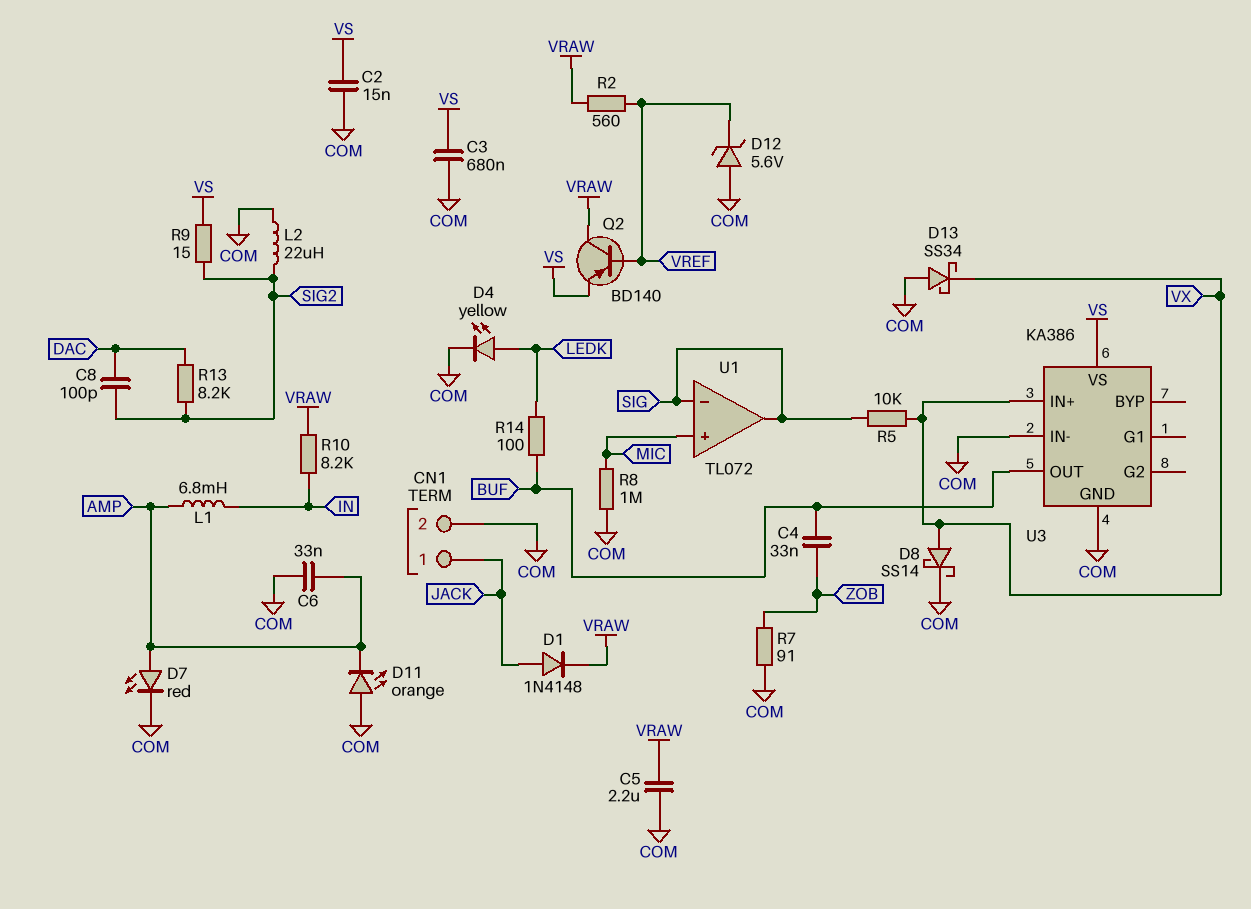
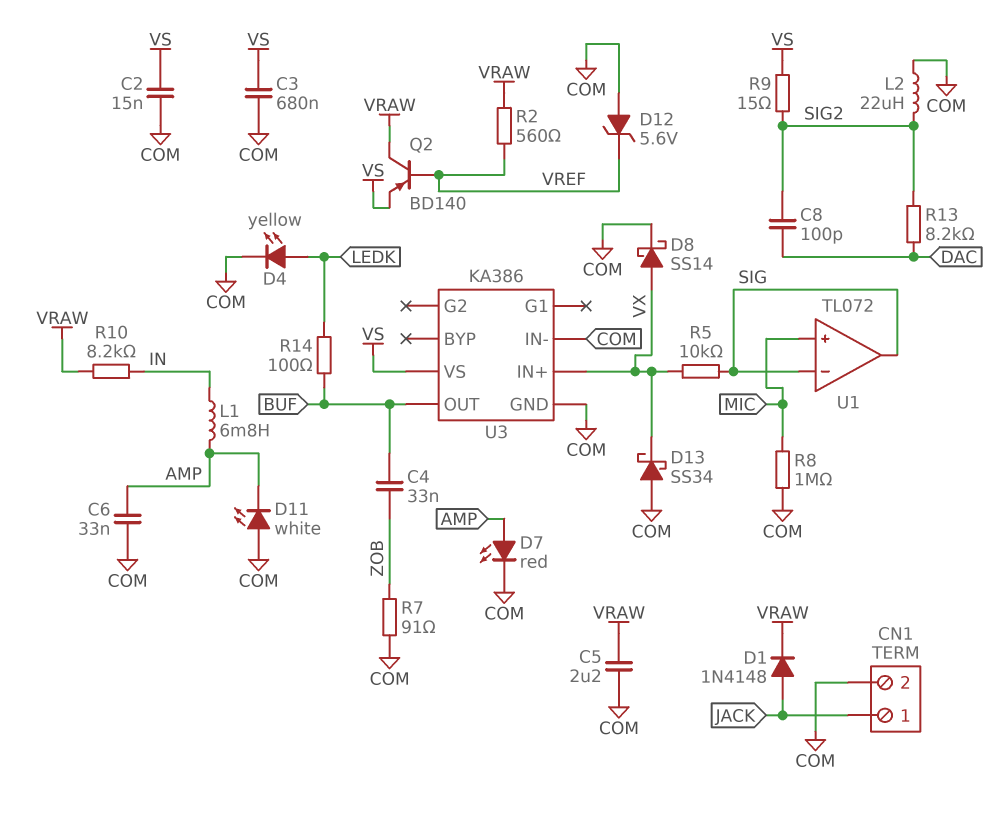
D11: LED orange (A COM, K AMP) -> LED white (A COM, K AMP)

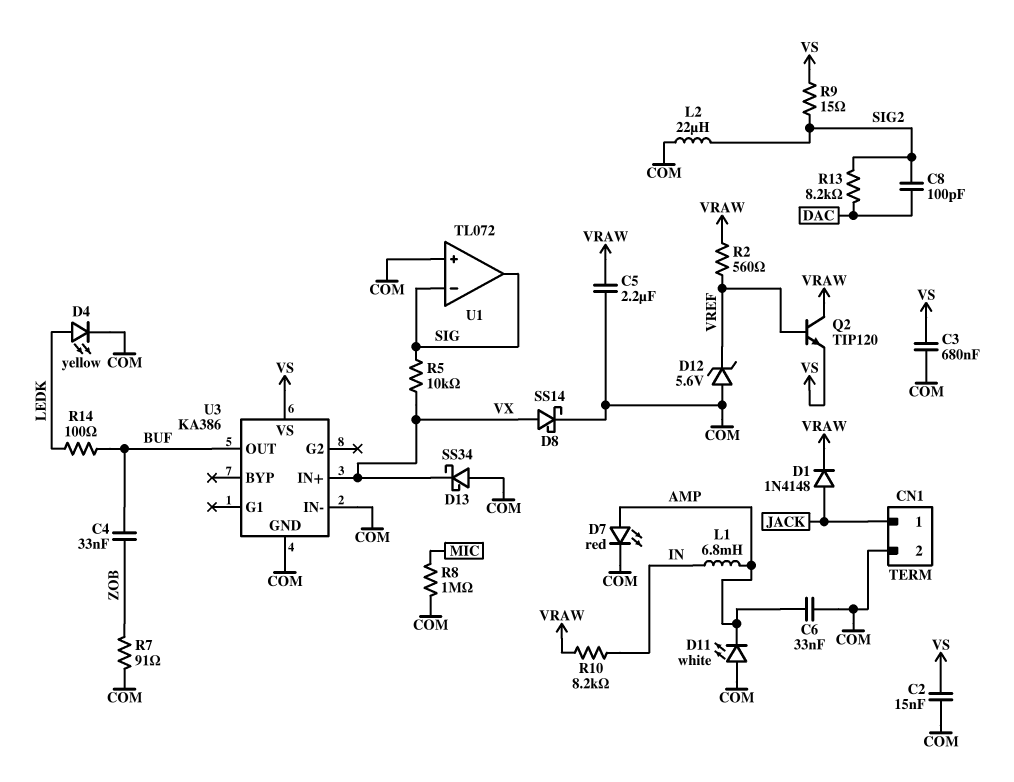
Q2: PNP BD140 (B VREF, C VRAW, E VS) -> NPN TIP120 (B VREF, C VRAW, E VS)
U1 pin in+: MIC -> COM

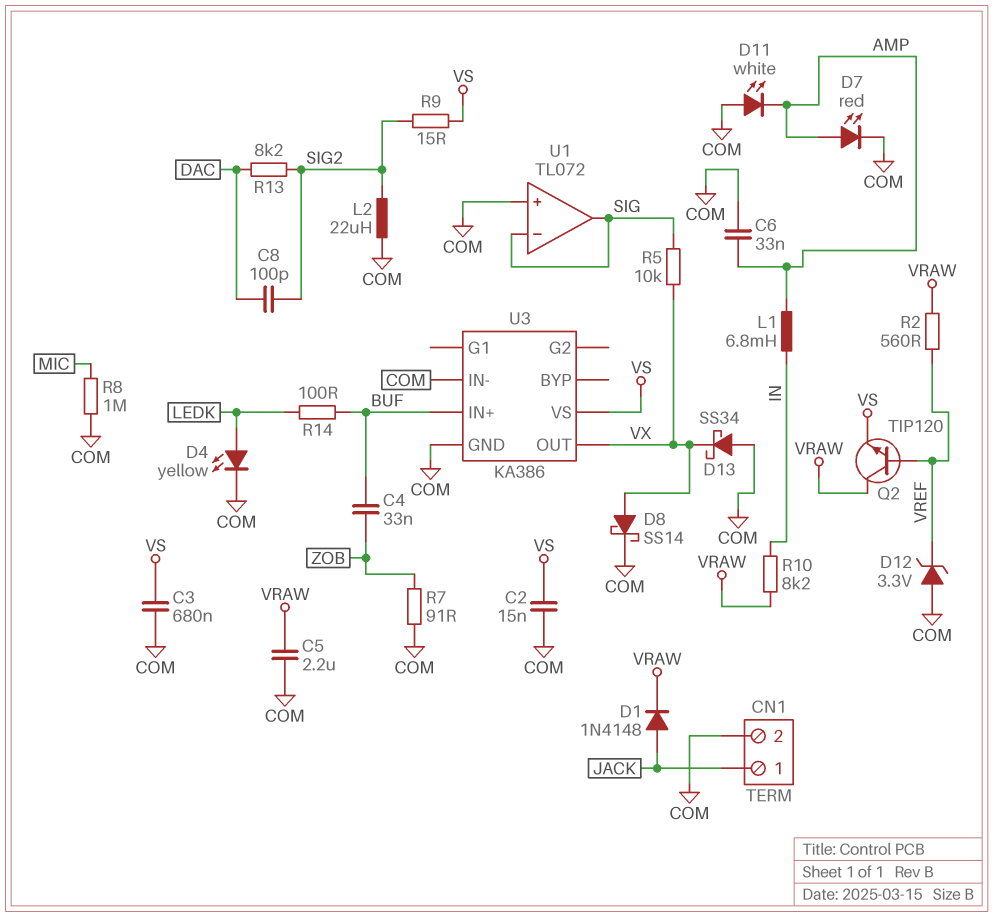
D12: zener 5.6V (A COM, K VREF) -> zener 3.3V (A COM, K VREF)
U3 pin IN+: VX -> BUF
U3 pin OUT: BUF -> VX

